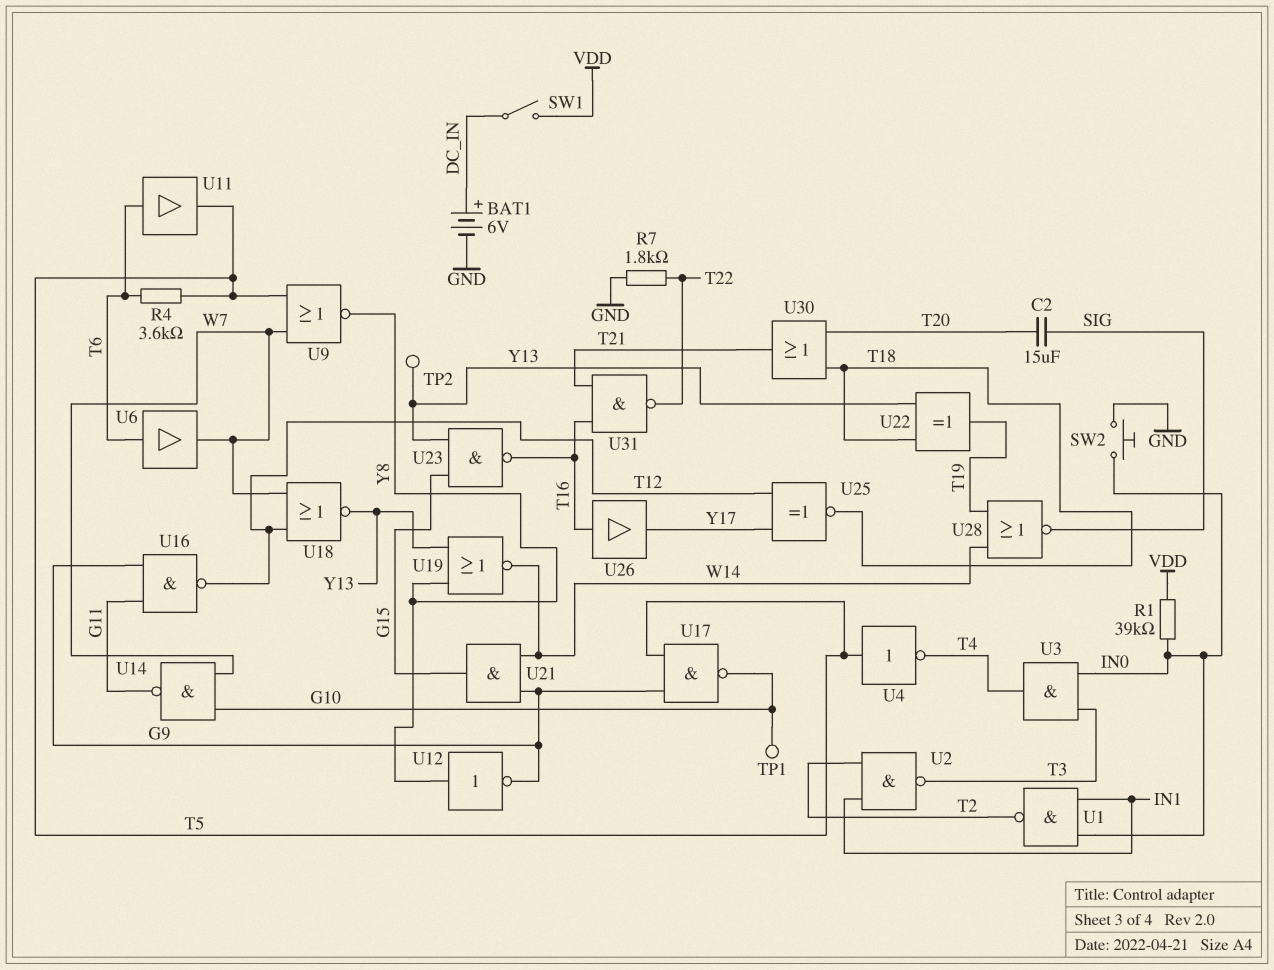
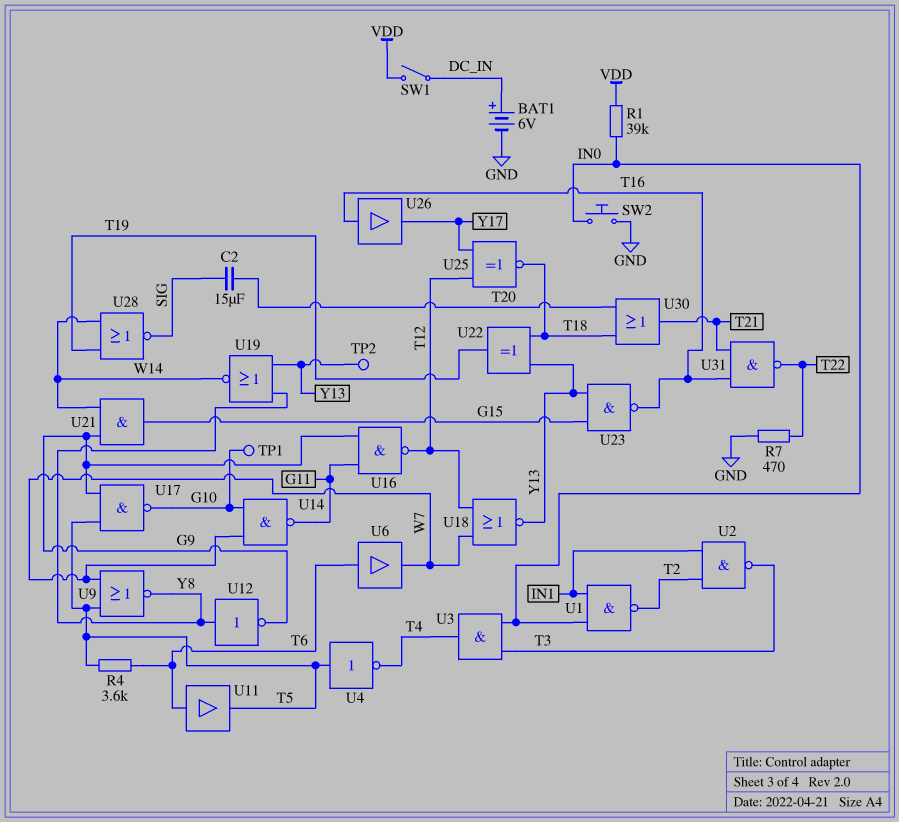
R7: 1.8k (GND, T22) -> 470 (GND, T22)

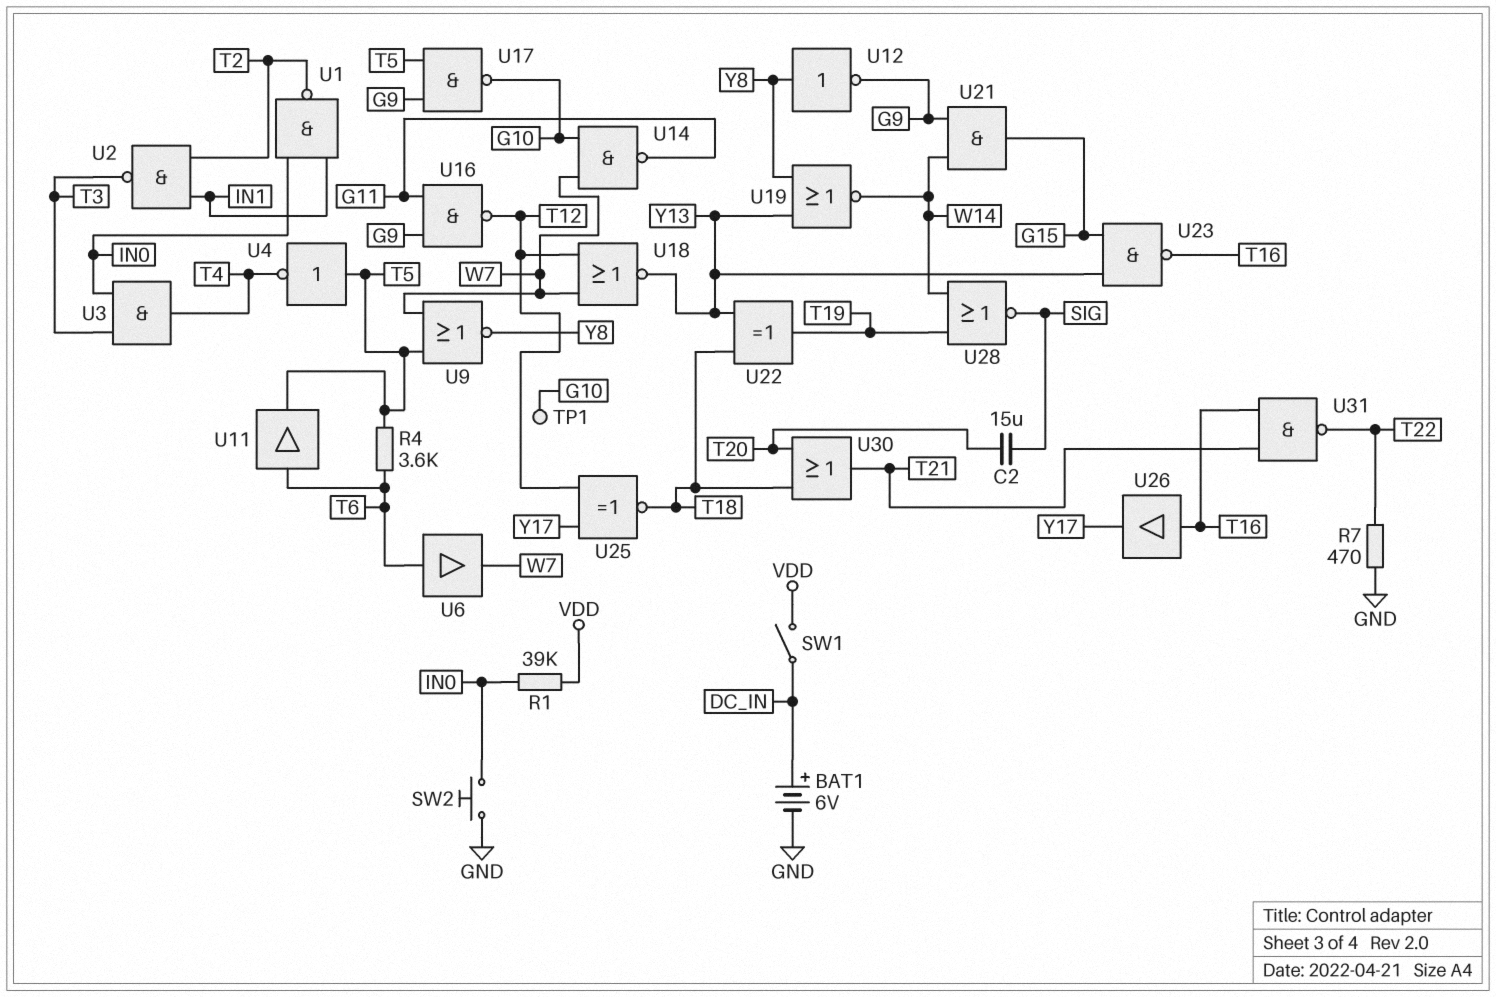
TP2: test point (Y13) -> none

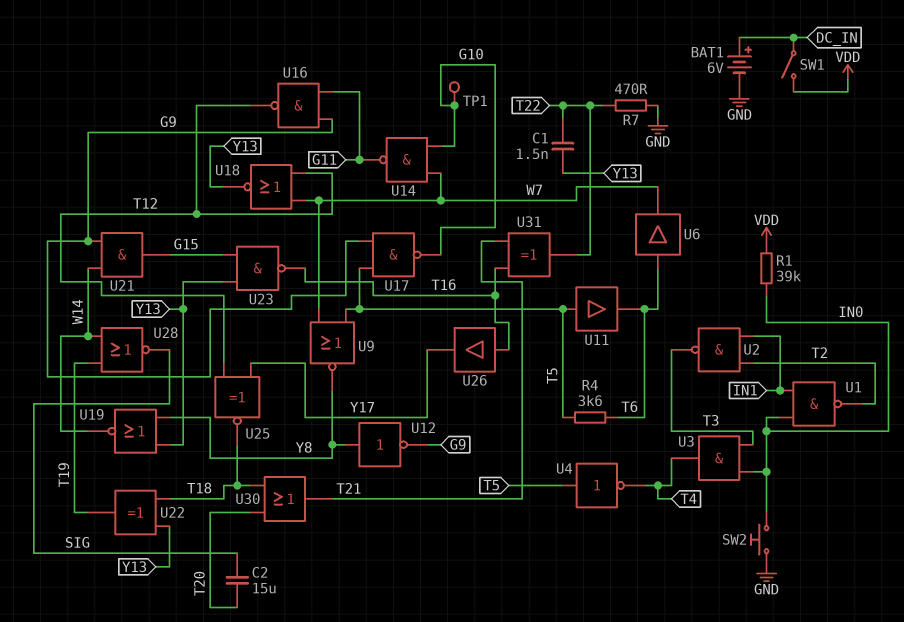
C1: none -> 1.5nF (T22, Y13)
U11: buffer (in T6, out T5) -> buffer (in T5, out T6)
U31: NAND (in T16, in T21, out T22) -> XOR (in T16, in T21, out T22)

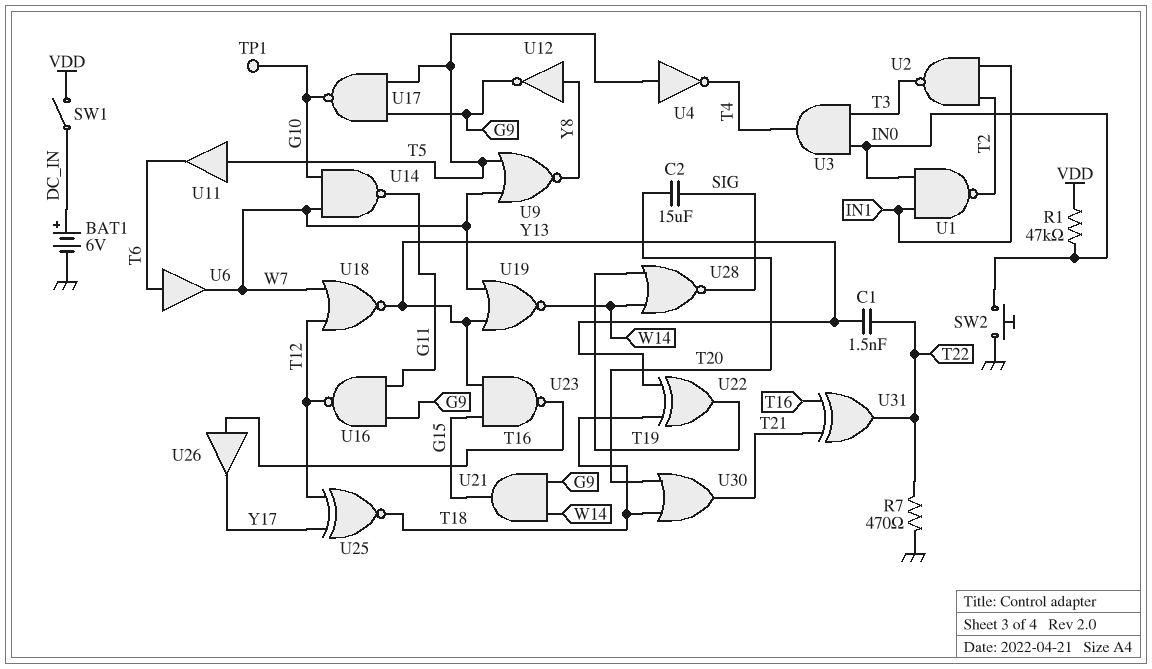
R1: 39k (IN0, VDD) -> 47k (IN0, VDD)
R4: 3.6k (T5, T6) -> none
U19: NOR (in Y8, in Y13, out W14) -> NOR (in W7, in Y13, out W14)

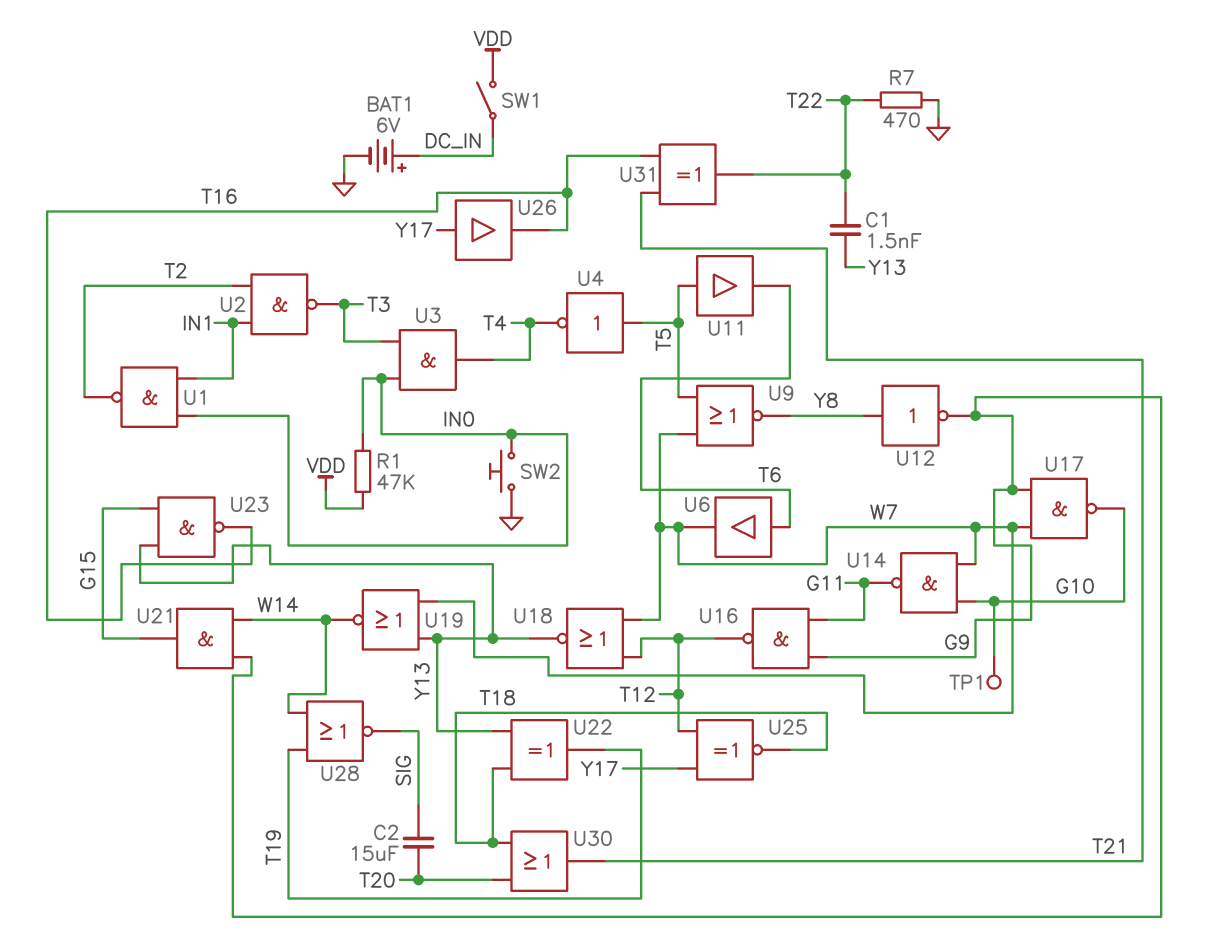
U17: NAND (in G9, in T5, out G10) -> NAND (in G9, in W7, out G10)
U26: buffer (in T16, out Y17) -> buffer (in Y17, out T16)

